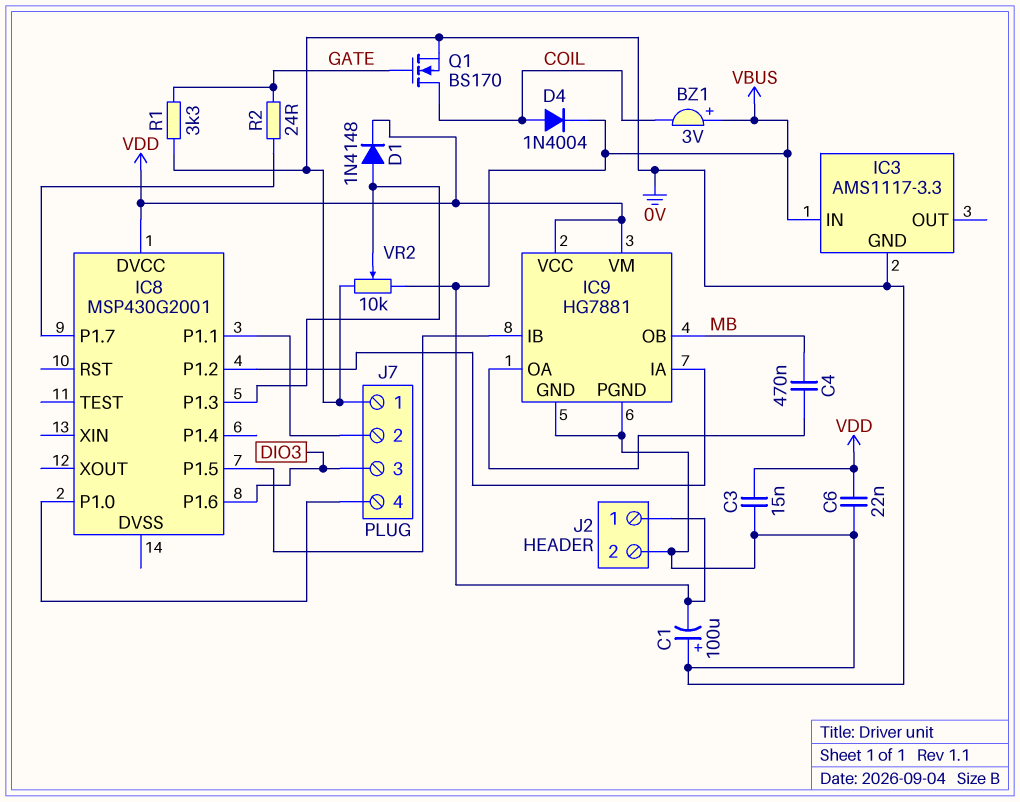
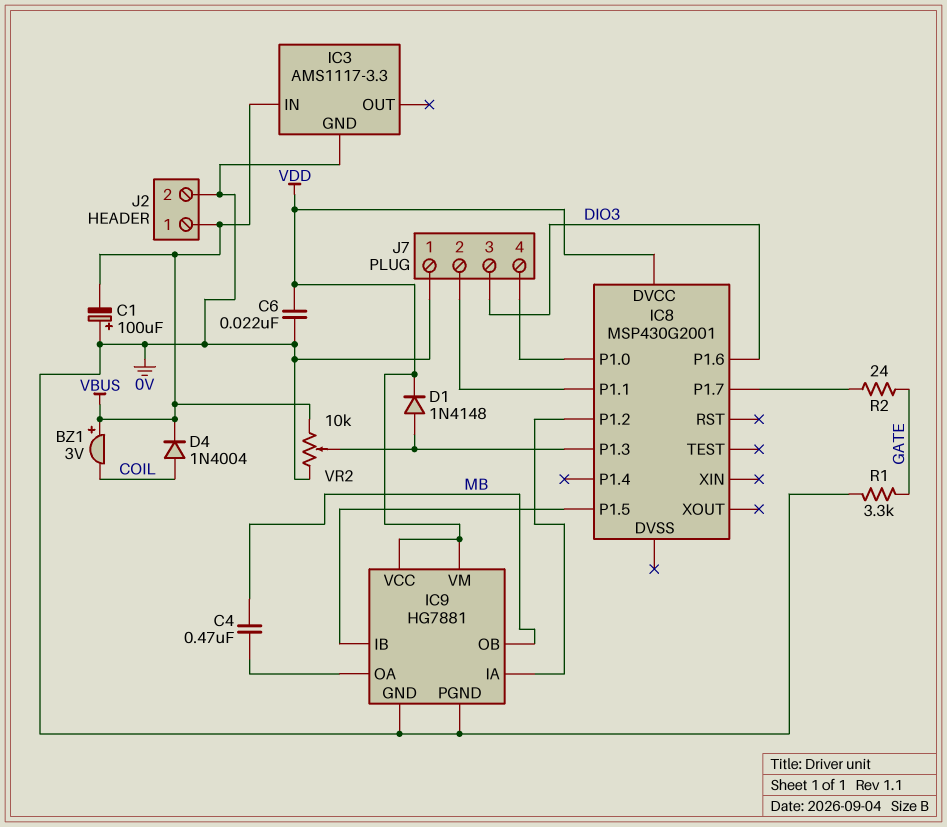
C3: 15nF (0V, VDD) -> none
Q1: NMOS BS170 (G GATE, D COIL, S 0V) -> none

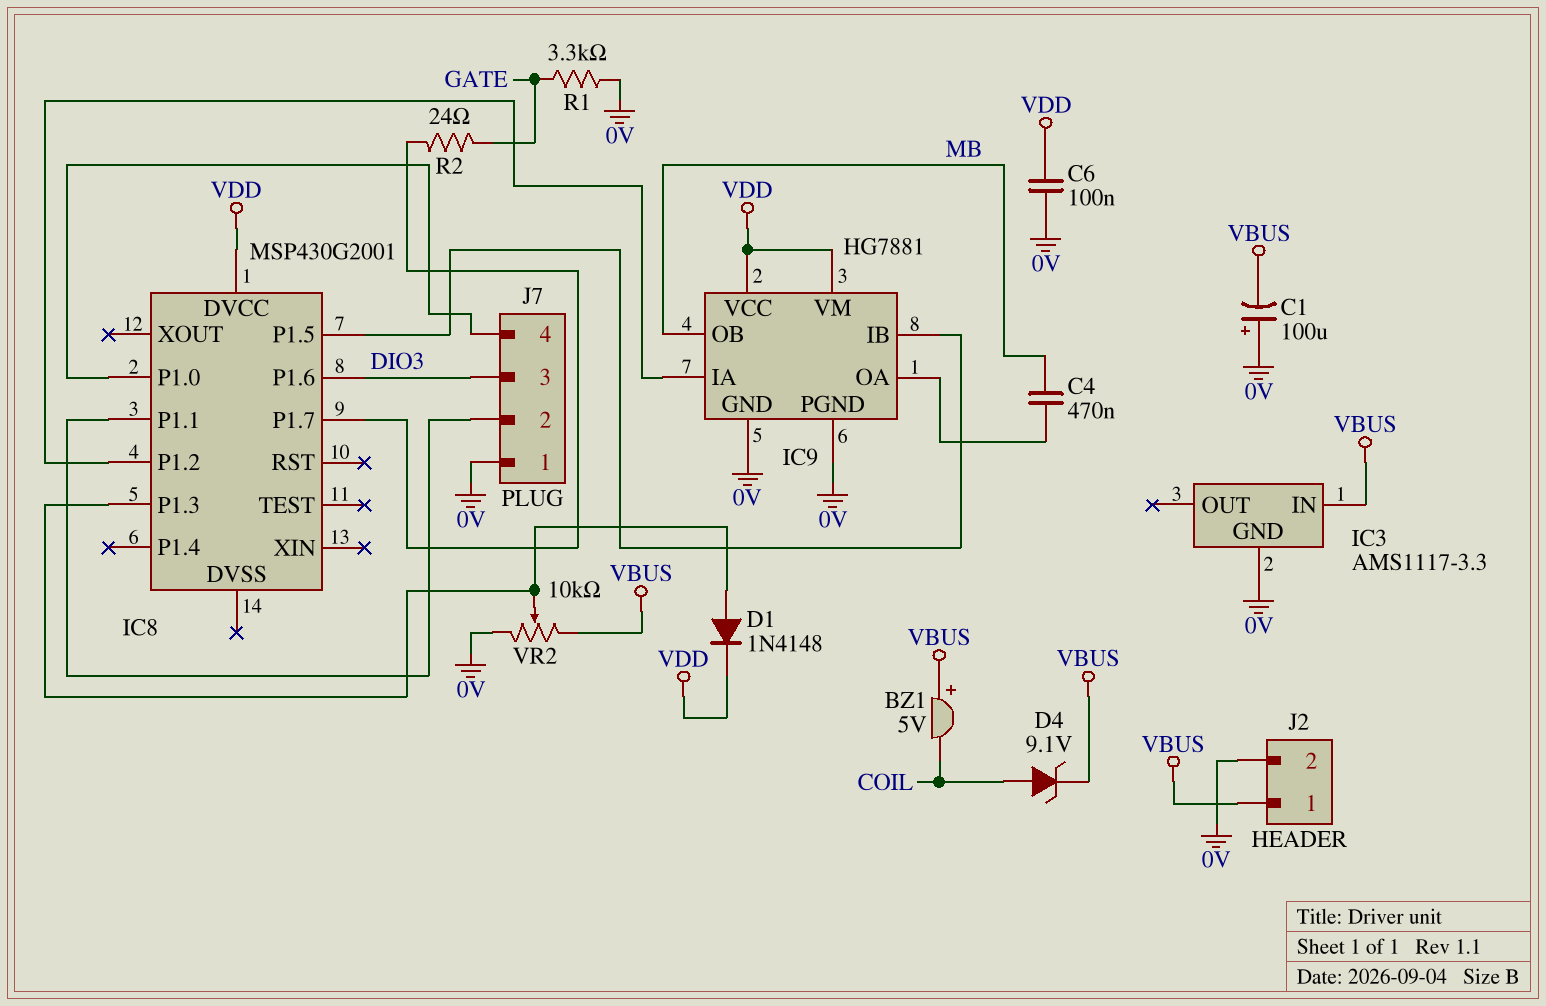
BZ1: buzzer 3V (plus VBUS, minus COIL) -> buzzer 5V (plus VBUS, minus COIL)
C6: 22nF (0V, VDD) -> 100nF (0V, VDD)
D4: diode 1N4004 (A COIL, K VBUS) -> zener 9.1V (A COIL, K VBUS)

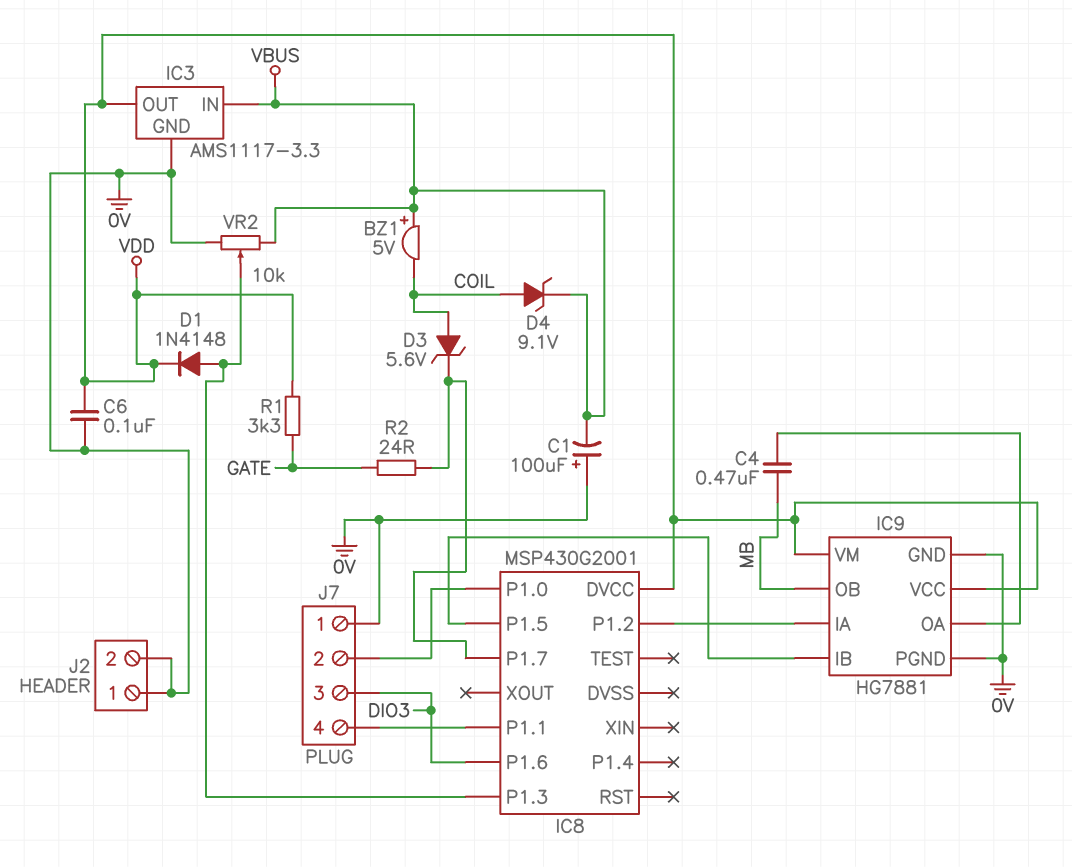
D3: none -> zener 5.6V (A COIL, K IC8/P1.7)
IC3 pin OUT: none -> VDD
J2 pin 1: VBUS -> 0V
J7 pin 2: IC8/P1.1 -> IC8/P1.0
J7 pin 4: IC8/P1.0 -> IC8/P1.1
R1: 3.3k (0V, GATE) -> 3.3k (GATE, VDD)

